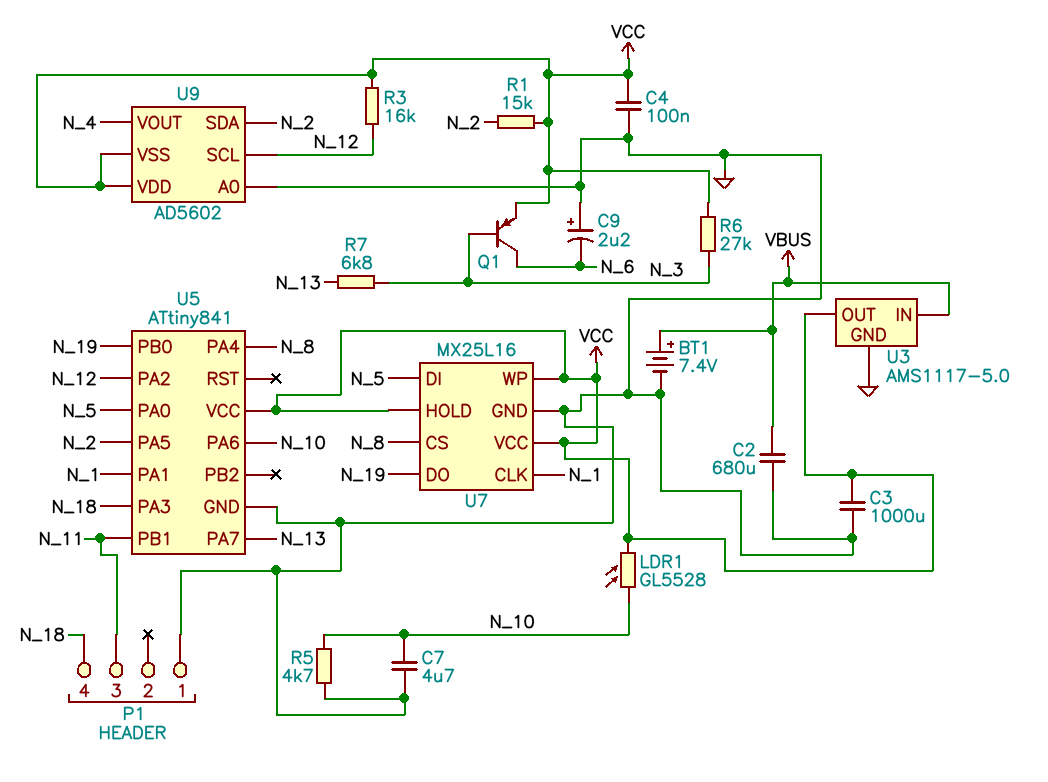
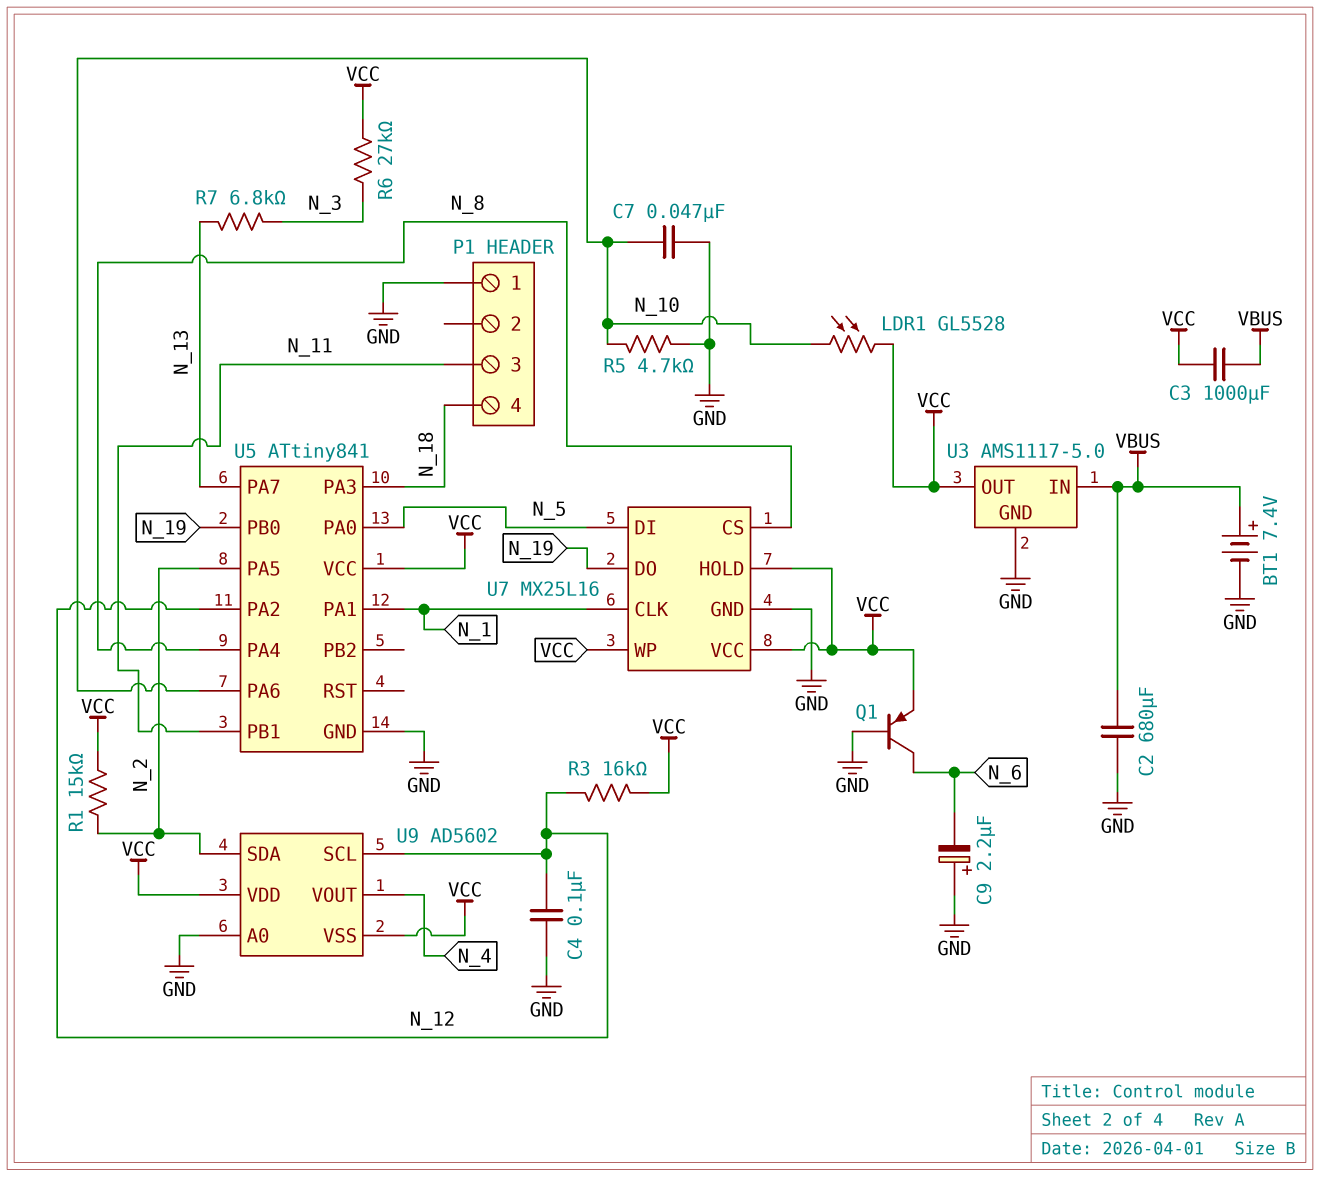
C3: 1000uF (GND, VCC) -> 1000uF (VBUS, VCC)
C4: 100nF (GND, VCC) -> 100nF (GND, N_12)
C7: 4.7uF (GND, N_10) -> 47nF (GND, N_10)
Q1: PNP (B N_3, C N_6, E VCC) -> PNP (B GND, C N_6, E VCC)

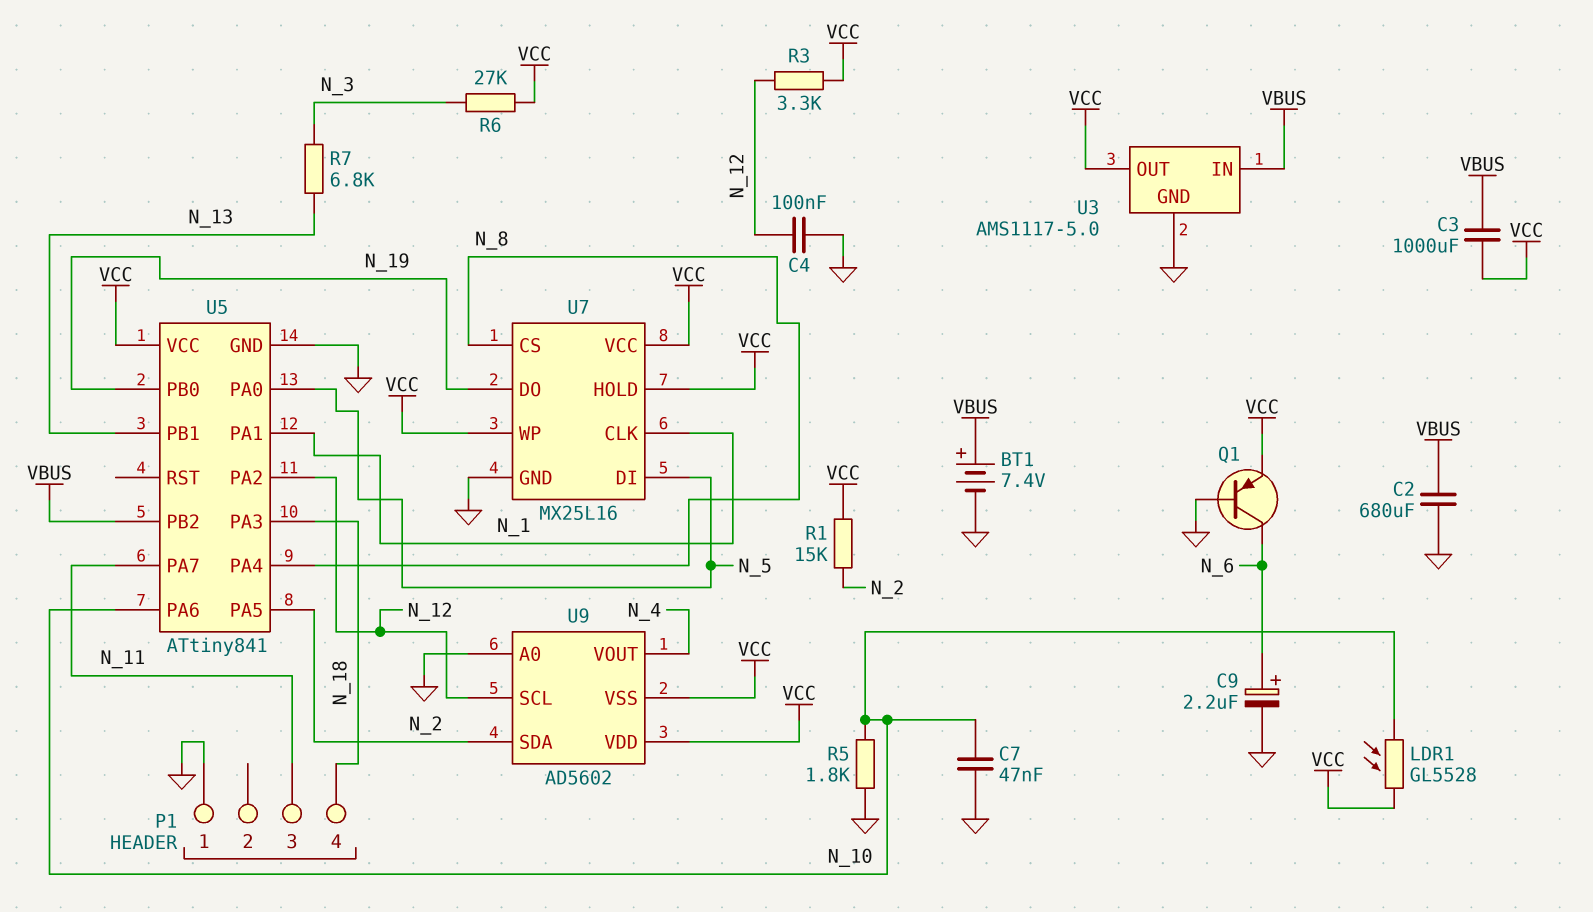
C9: 2.2uF (plus GND, minus N_6) -> 2.2uF (plus N_6, minus GND)
R3: 16k (N_12, VCC) -> 3.3k (N_12, VCC)
R5: 4.7k (GND, N_10) -> 1.8k (GND, N_10)
U5 pin PA7: N_13 -> N_11
U5 pin PB1: N_11 -> N_13
U5 pin PB2: none -> VBUS

